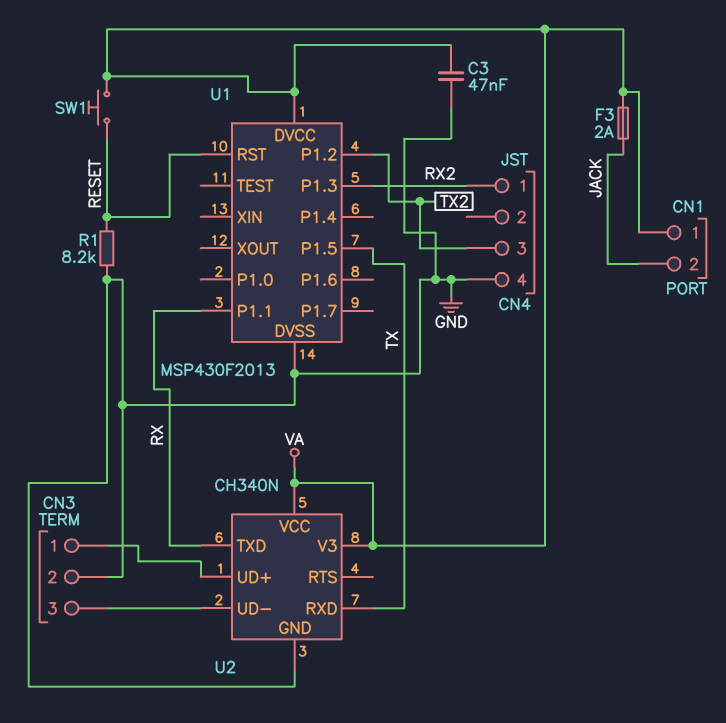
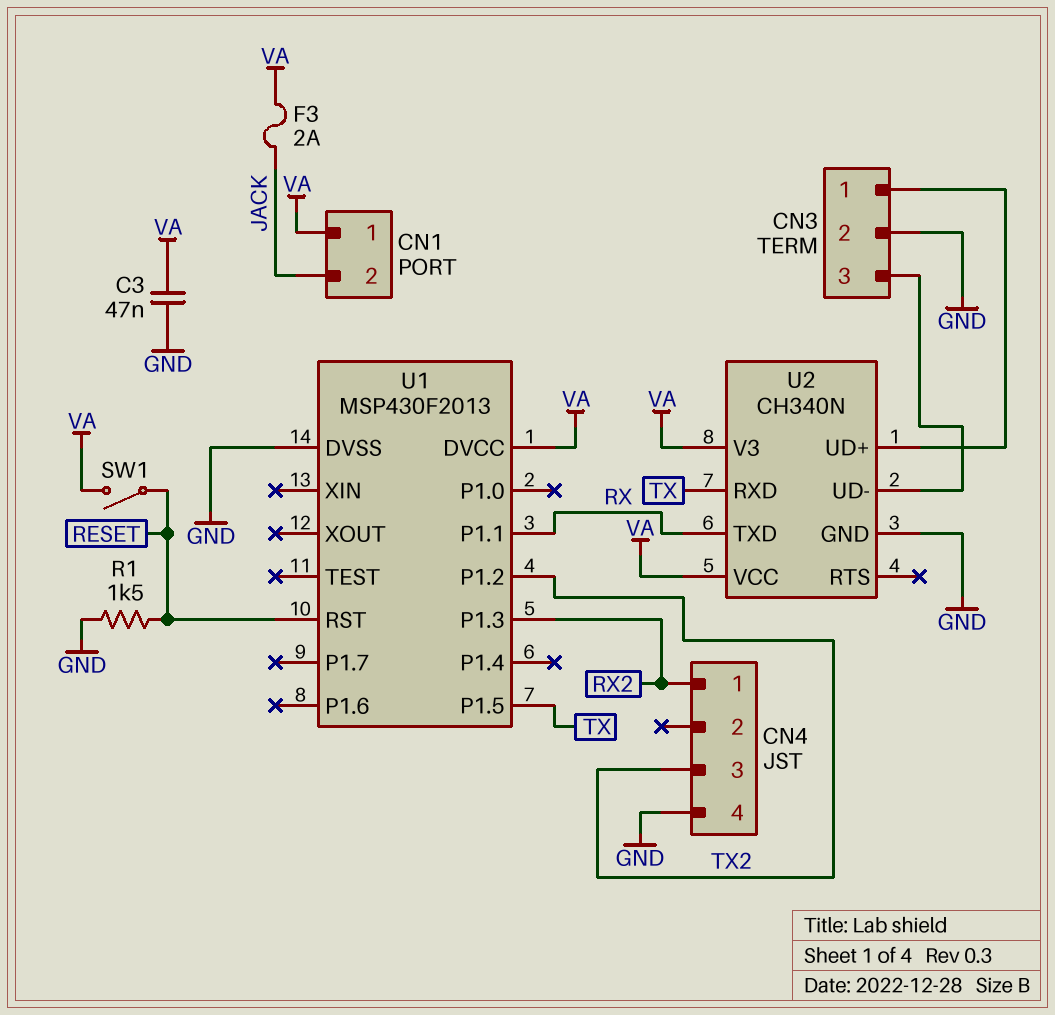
R1: 8.2k (GND, RESET) -> 1.5k (GND, RESET)
SW1: button (RESET, VA) -> switch (RESET, VA)

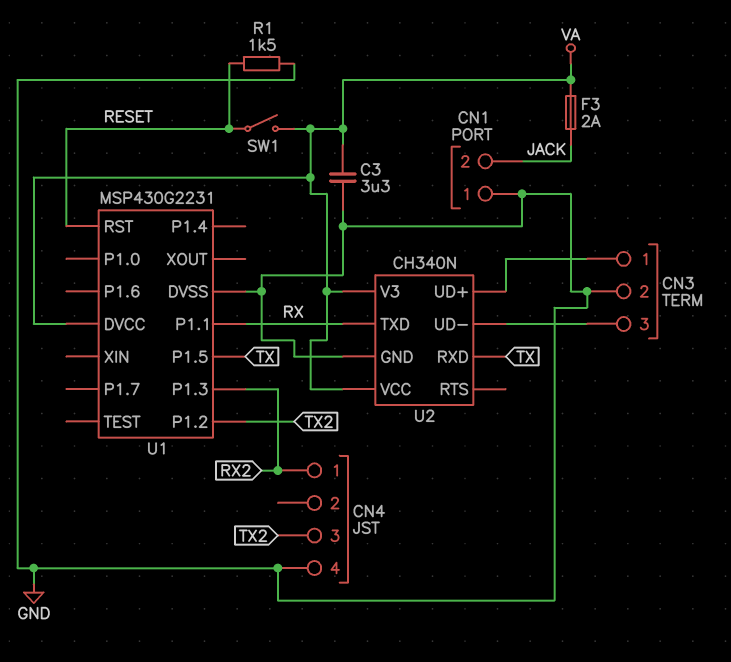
C3: 47nF (GND, VA) -> 3.3uF (GND, VA)
CN1 pin 1: VA -> GND
U1: MSP430F2013 -> MSP430G2231

